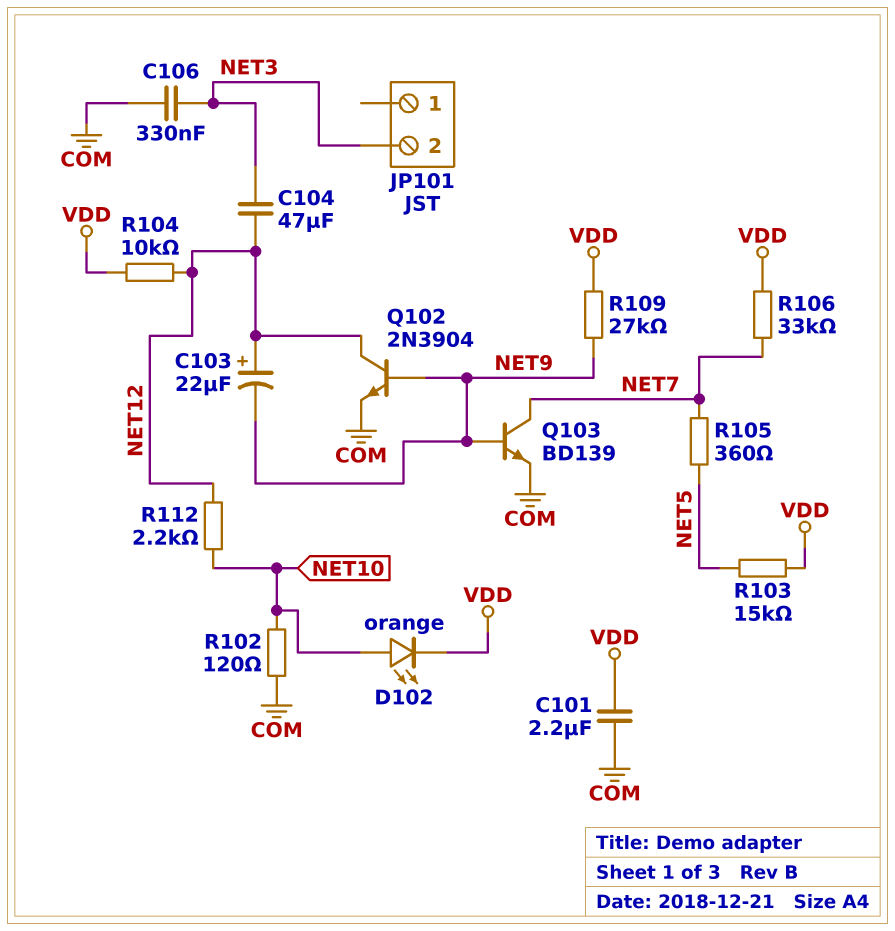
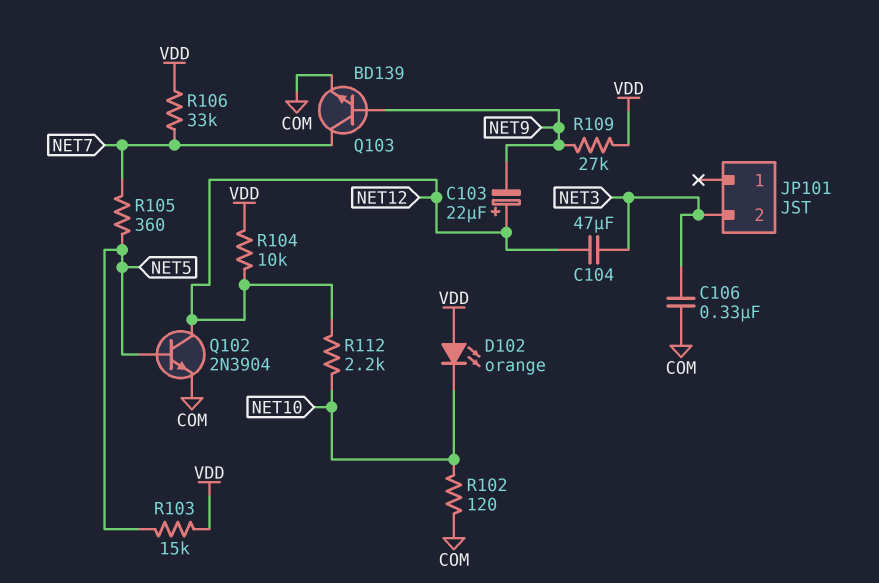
C101: 2.2uF (COM, VDD) -> none
D102: LED orange (A NET10, K VDD) -> LED orange (A VDD, K NET10)
Q102: NPN 2N3904 (B NET9, C NET12, E COM) -> NPN 2N3904 (B NET5, C NET12, E COM)

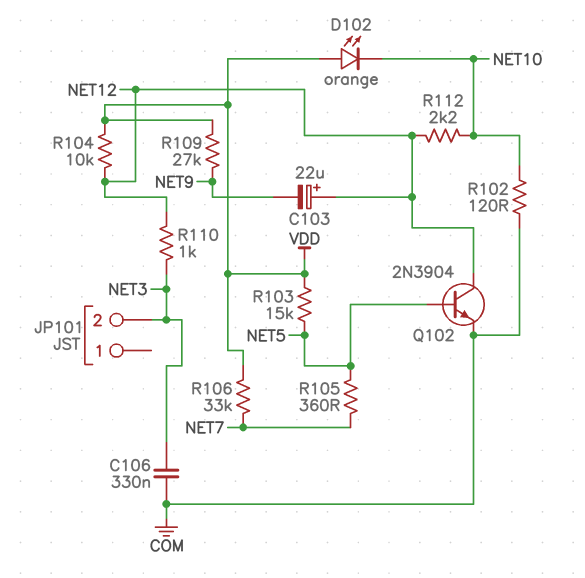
C104: 47uF (NET3, NET12) -> none
Q103: NPN BD139 (B NET9, C NET7, E COM) -> none
R110: none -> 1k (NET3, NET12)

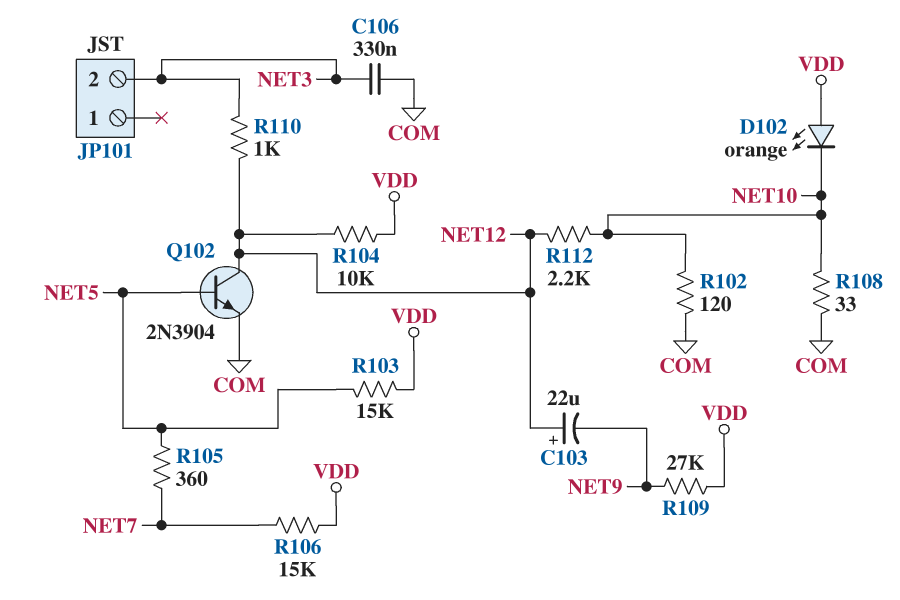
R106: 33k (NET7, VDD) -> 15k (NET7, VDD)
R108: none -> 33 (COM, NET10)

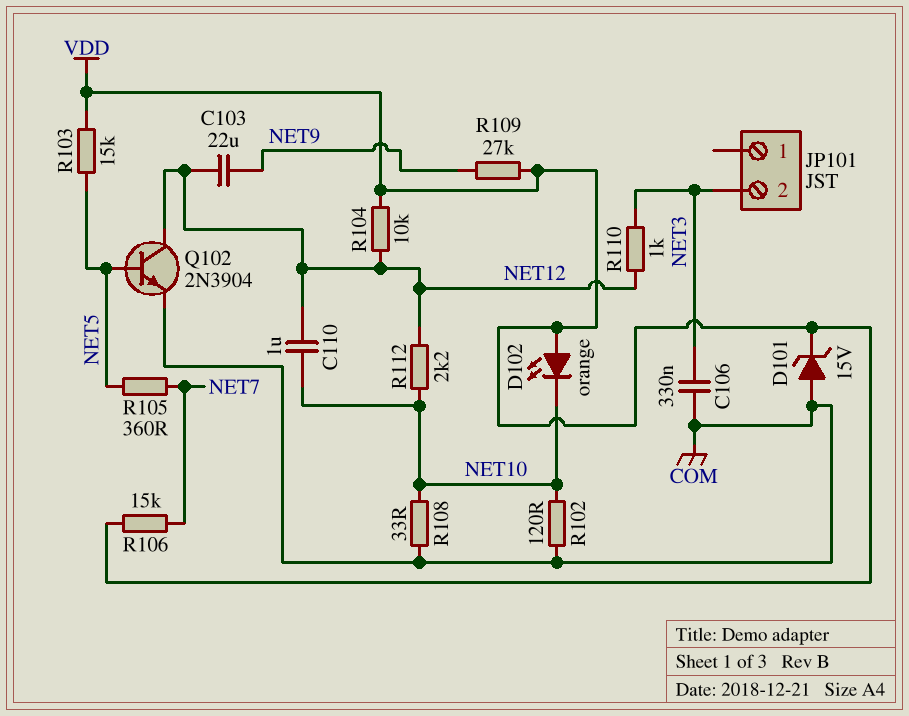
C103: 22uF (plus NET12, minus NET9) -> 22uF (NET9, NET12)
C110: none -> 1uF (NET10, NET12)
D101: none -> zener 15V (A COM, K VDD)

